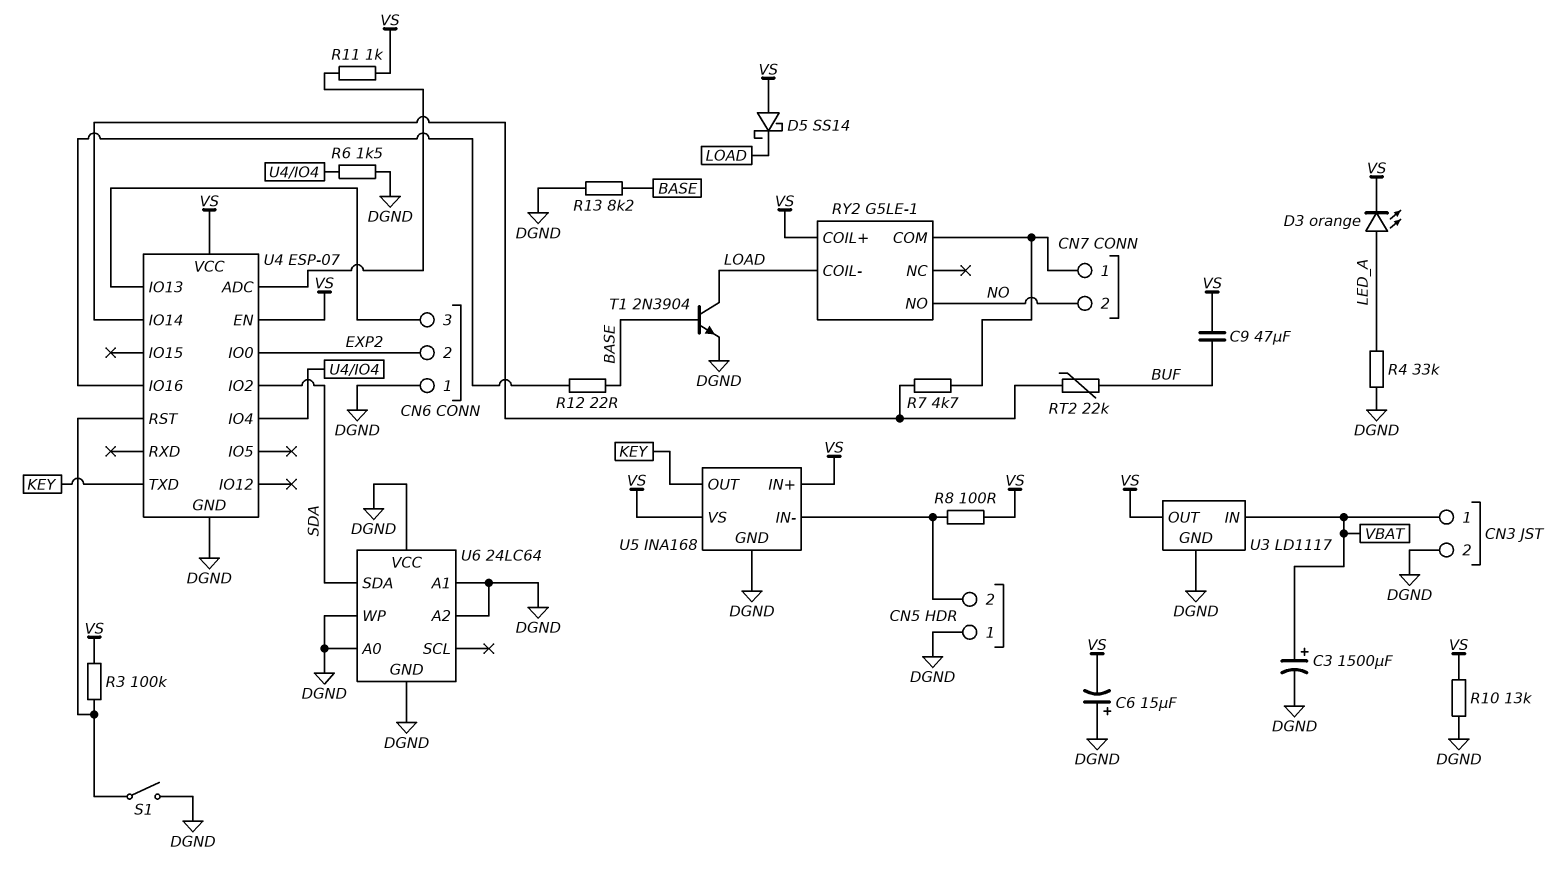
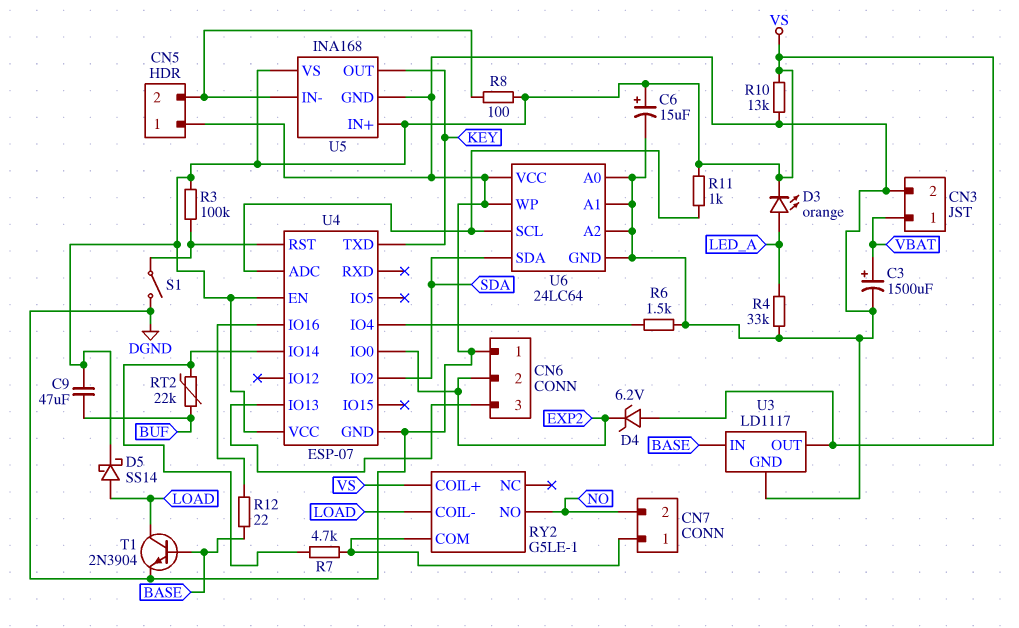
C6: 15uF (plus DGND, minus VS) -> 15uF (plus VS, minus DGND)
D4: none -> zener 6.2V (A VS, K EXP2)
D5: schottky SS14 (A VS, K LOAD) -> schottky SS14 (A LOAD, K VS)
R13: 8.2k (BASE, DGND) -> none
U3 pin IN: VBAT -> BASE
U6 pin SCL: none -> U4/ADC

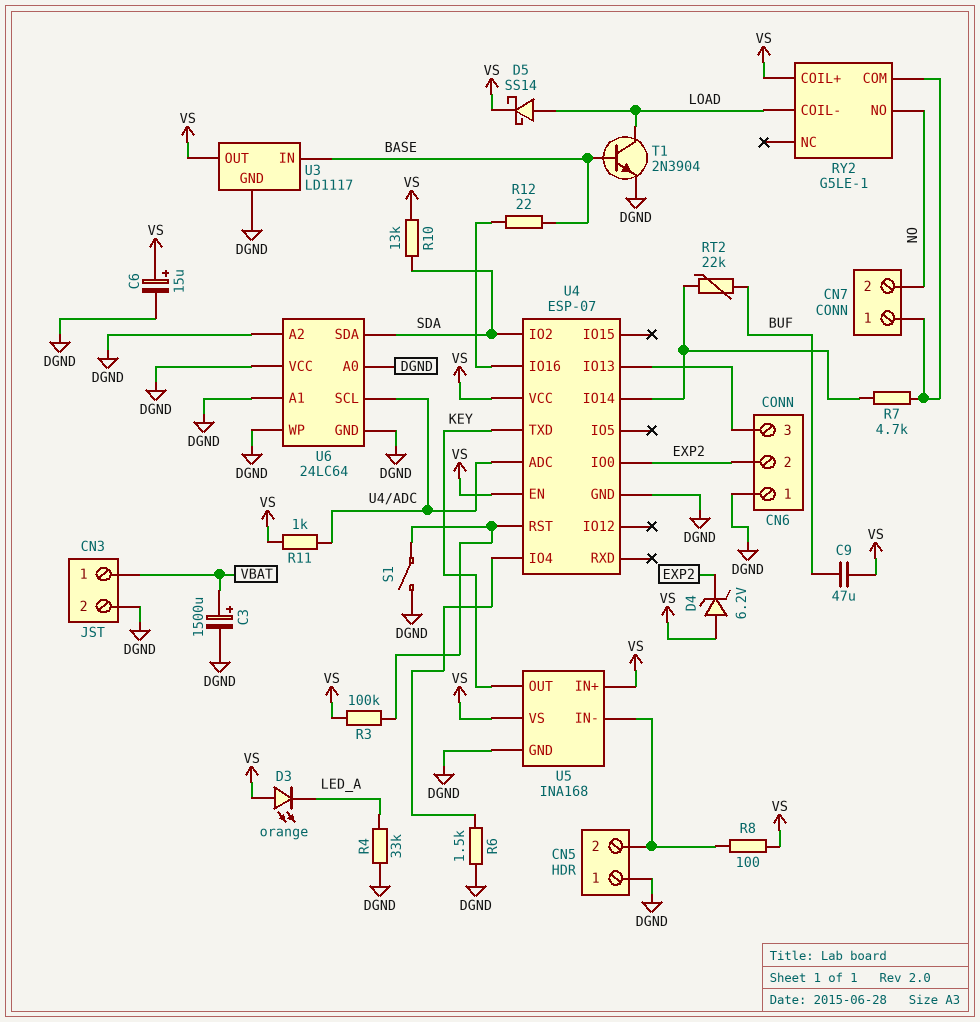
D3: LED orange (A LED_A, K VS) -> LED orange (A VS, K LED_A)
R10: 13k (DGND, VS) -> 13k (SDA, VS)

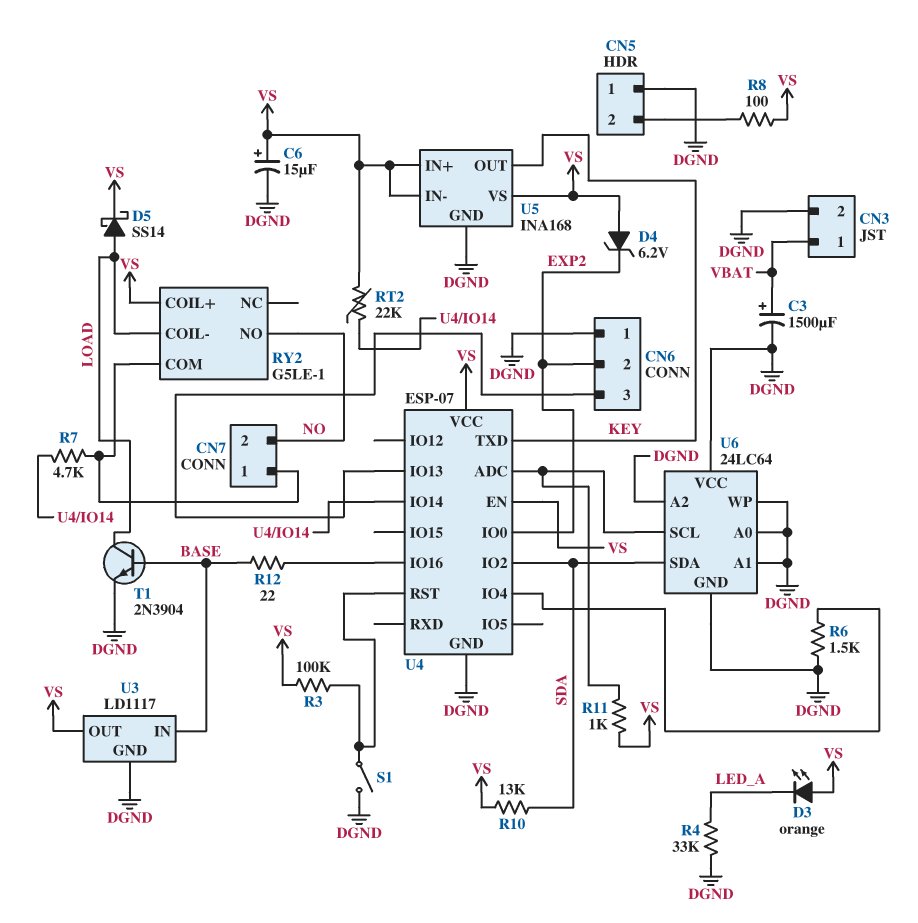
C9: 47uF (BUF, VS) -> none
RT2: 22k (BUF, U4/IO14) -> 22k (U4/IO14, VS)
U5 pin IN-: CN5/2 -> VS

